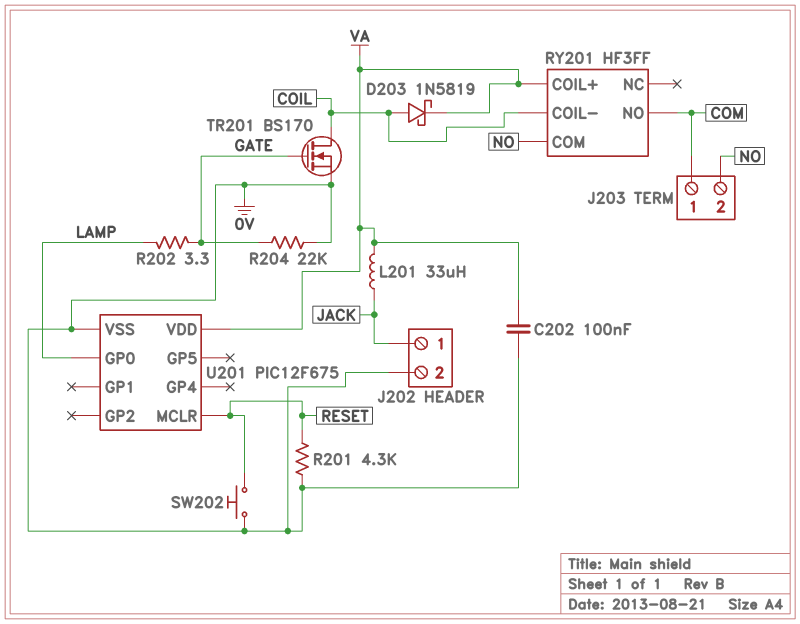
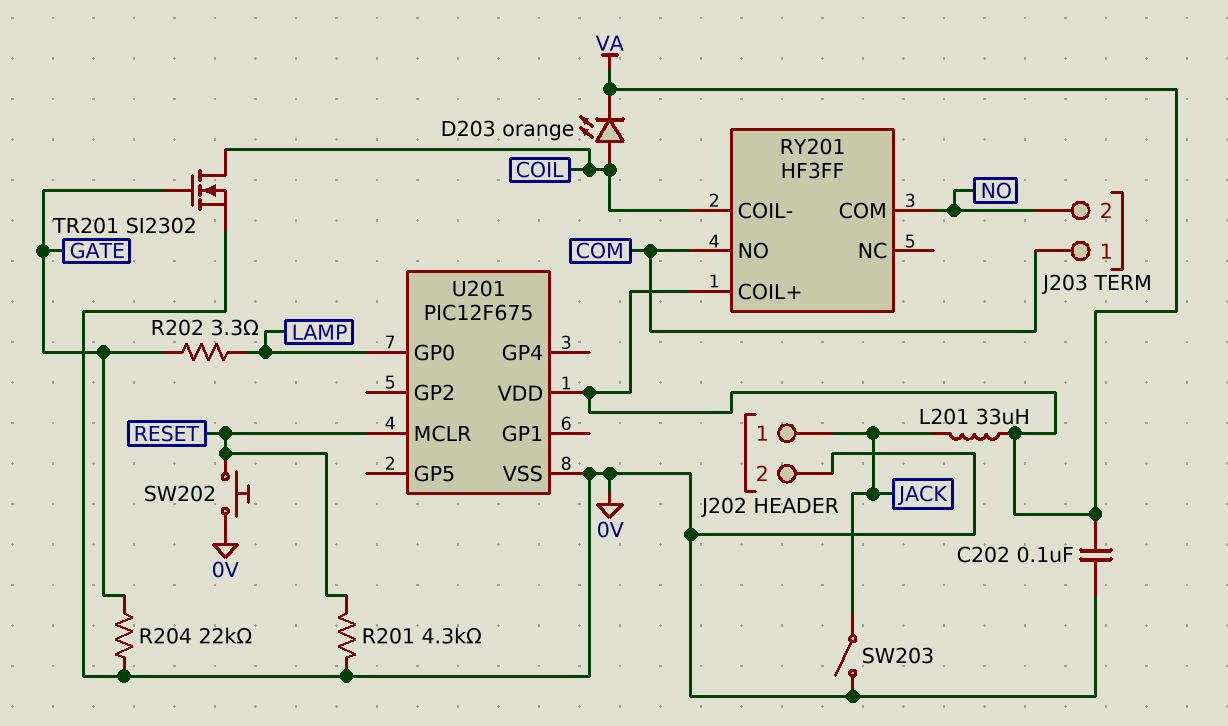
D203: schottky 1N5819 (A COIL, K VA) -> LED orange (A COIL, K VA)
SW203: none -> switch (0V, JACK)
TR201: NMOS BS170 (G GATE, D COIL, S 0V) -> NMOS SI2302 (G GATE, D COIL, S 0V)

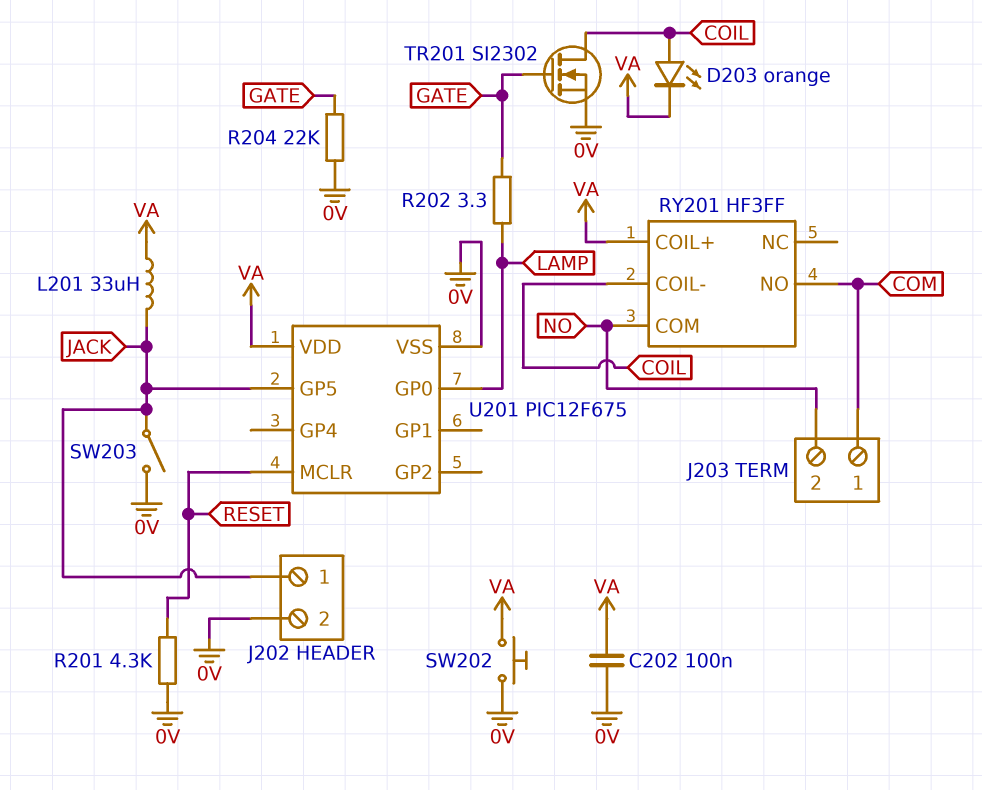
SW202: button (0V, RESET) -> button (0V, VA)
U201 pin GP5: none -> JACK

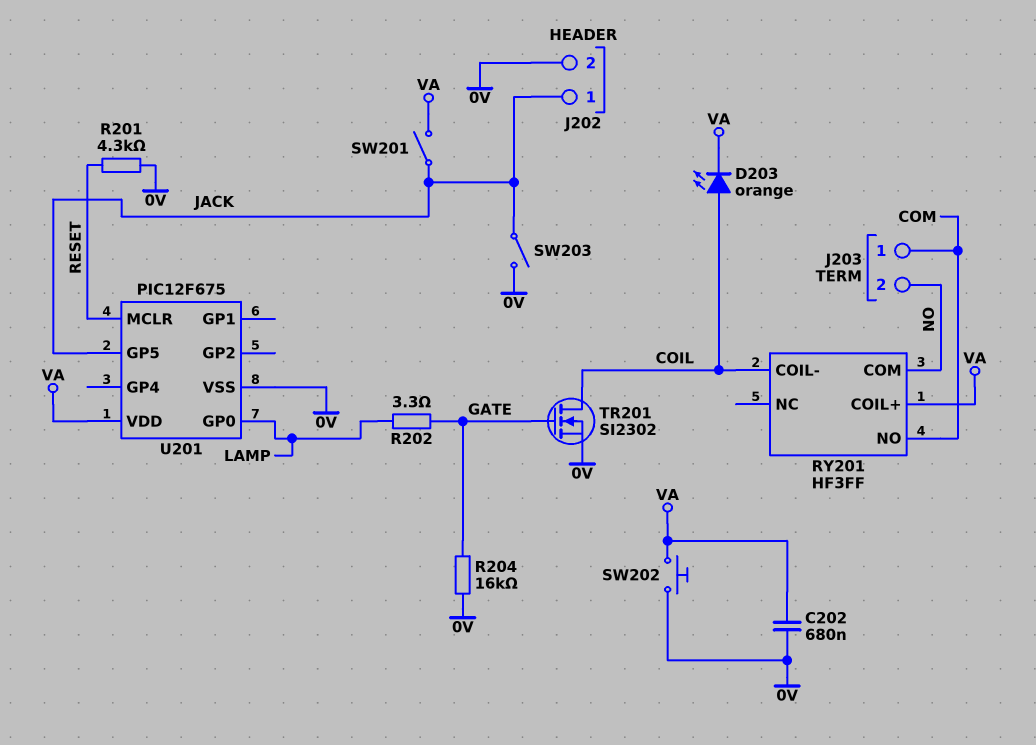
C202: 100nF (0V, VA) -> 680nF (0V, VA)
L201: 33uH (JACK, VA) -> none
R204: 22k (0V, GATE) -> 16k (0V, GATE)
SW201: none -> switch (JACK, VA)

